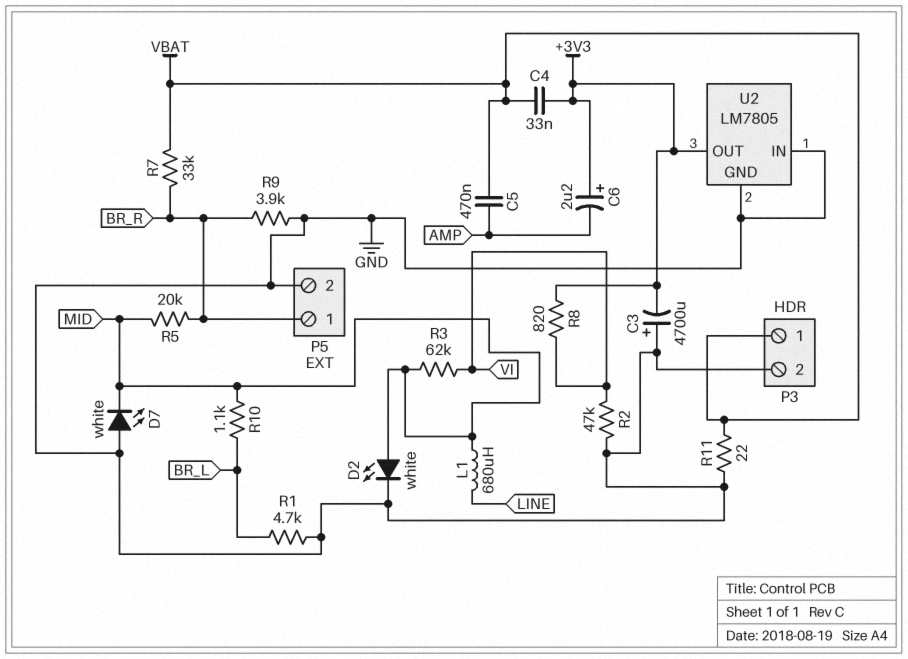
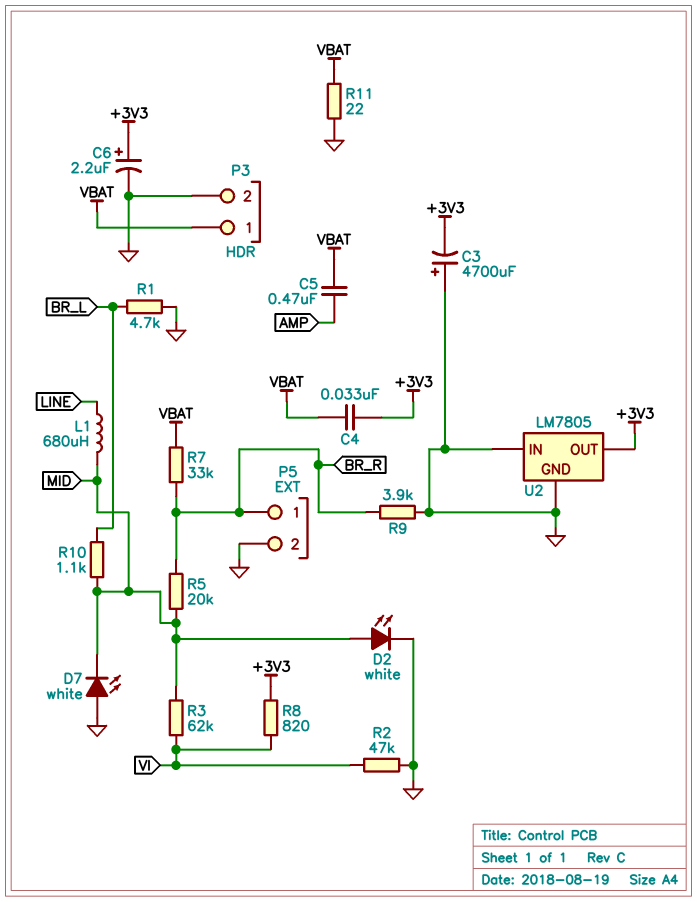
C6: 2.2uF (plus +3V3, minus AMP) -> 2.2uF (plus +3V3, minus GND)

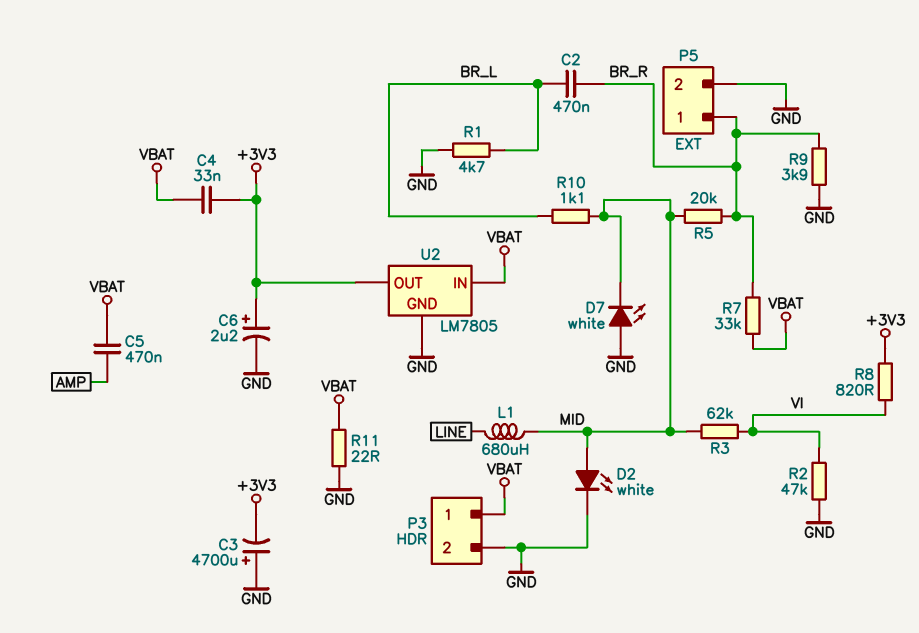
C2: none -> 470nF (BR_L, BR_R)
U2 pin IN: GND -> VBAT

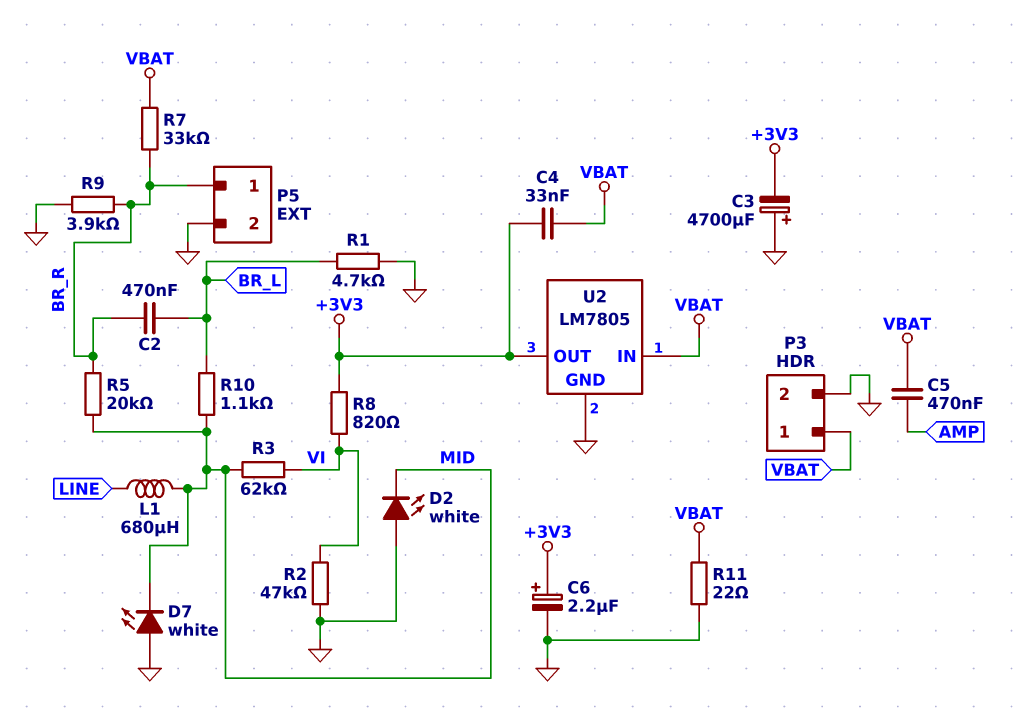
D2: LED white (A MID, K GND) -> LED white (A GND, K MID)

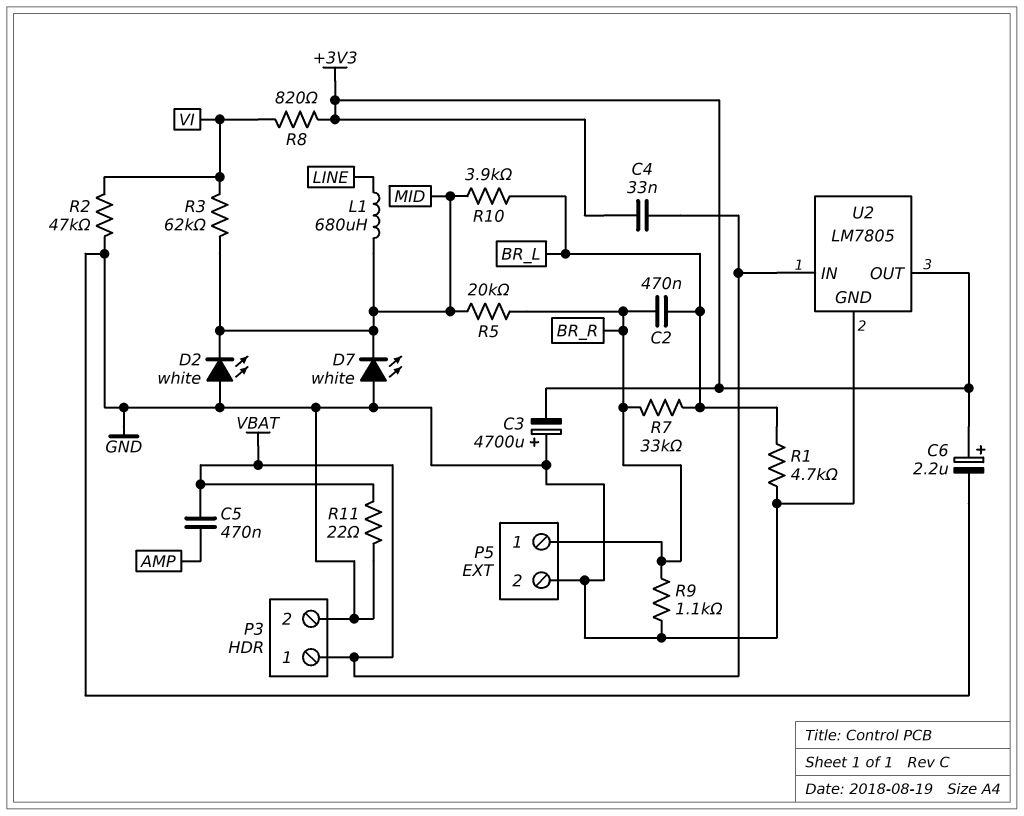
R7: 33k (BR_R, VBAT) -> 33k (BR_L, BR_R)
R9: 3.9k (BR_R, GND) -> 1.1k (BR_R, GND)
R10: 1.1k (BR_L, MID) -> 3.9k (BR_L, MID)

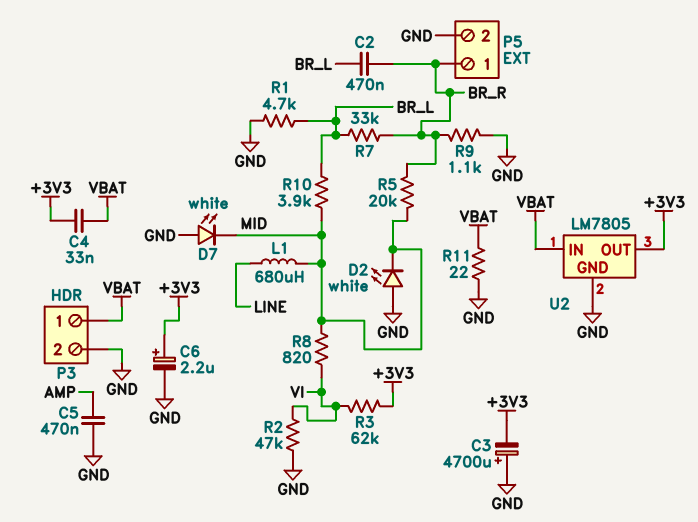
C5: 470nF (AMP, VBAT) -> 470nF (AMP, GND)
R3: 62k (MID, VI) -> 62k (+3V3, VI)
R8: 820 (+3V3, VI) -> 820 (MID, VI)

